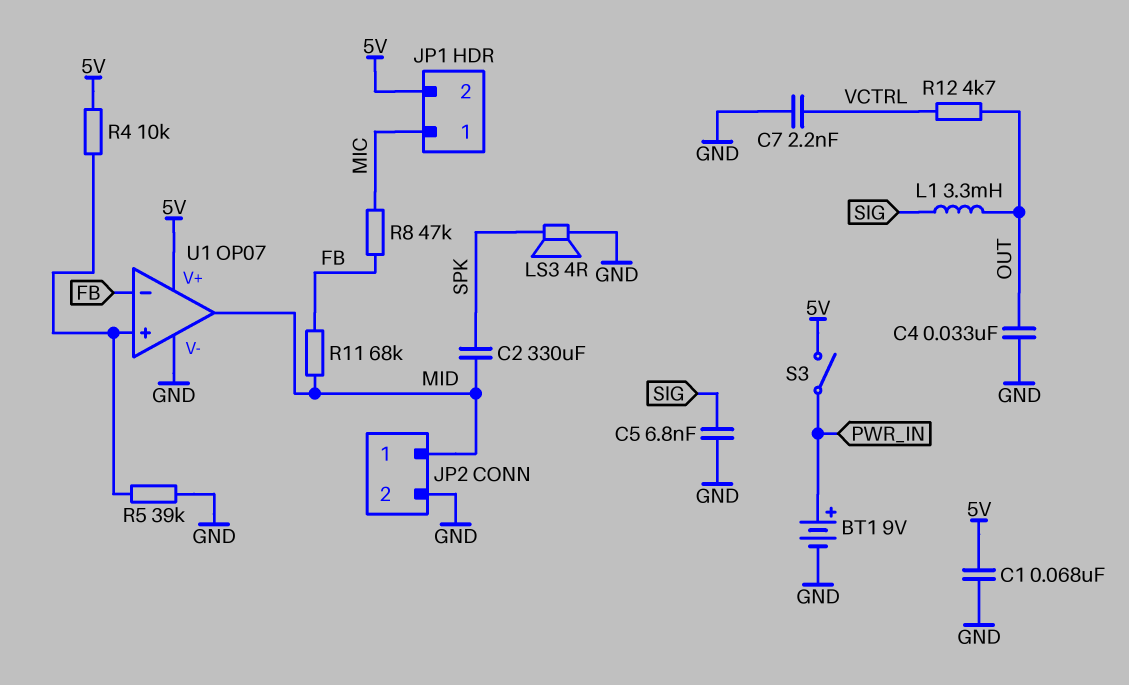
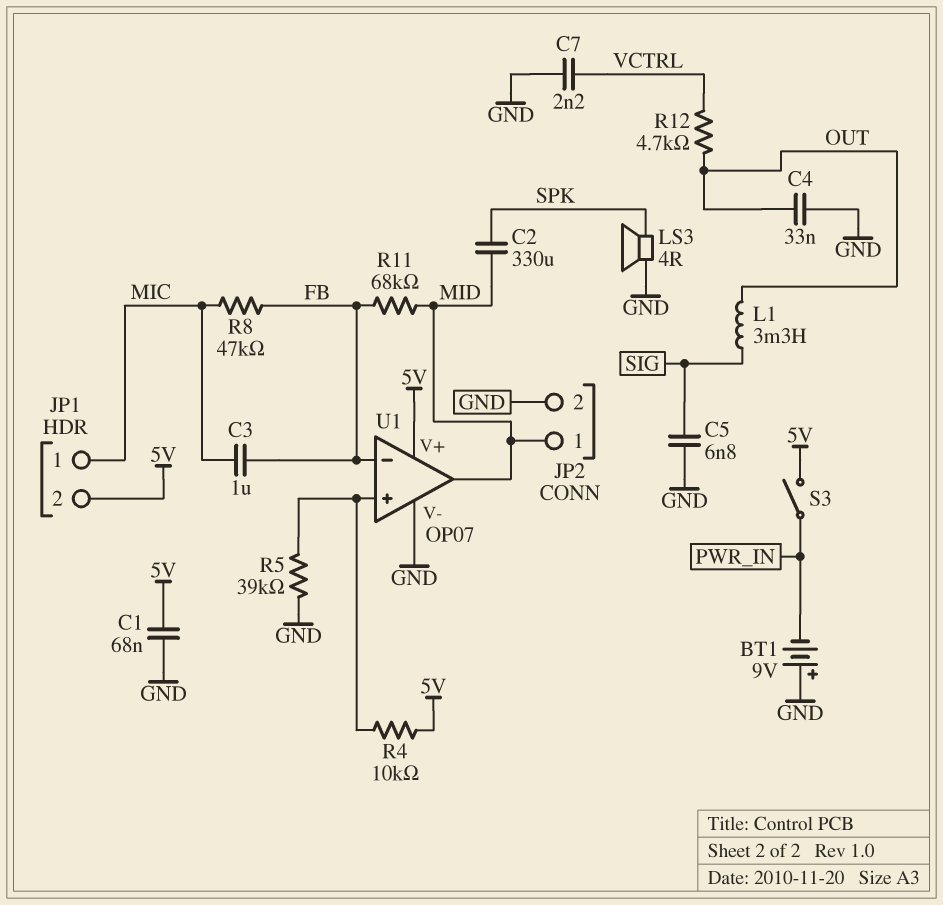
BT1: 9V (plus PWR_IN, minus GND) -> 9V (plus GND, minus PWR_IN)
C3: none -> 1uF (FB, MIC)

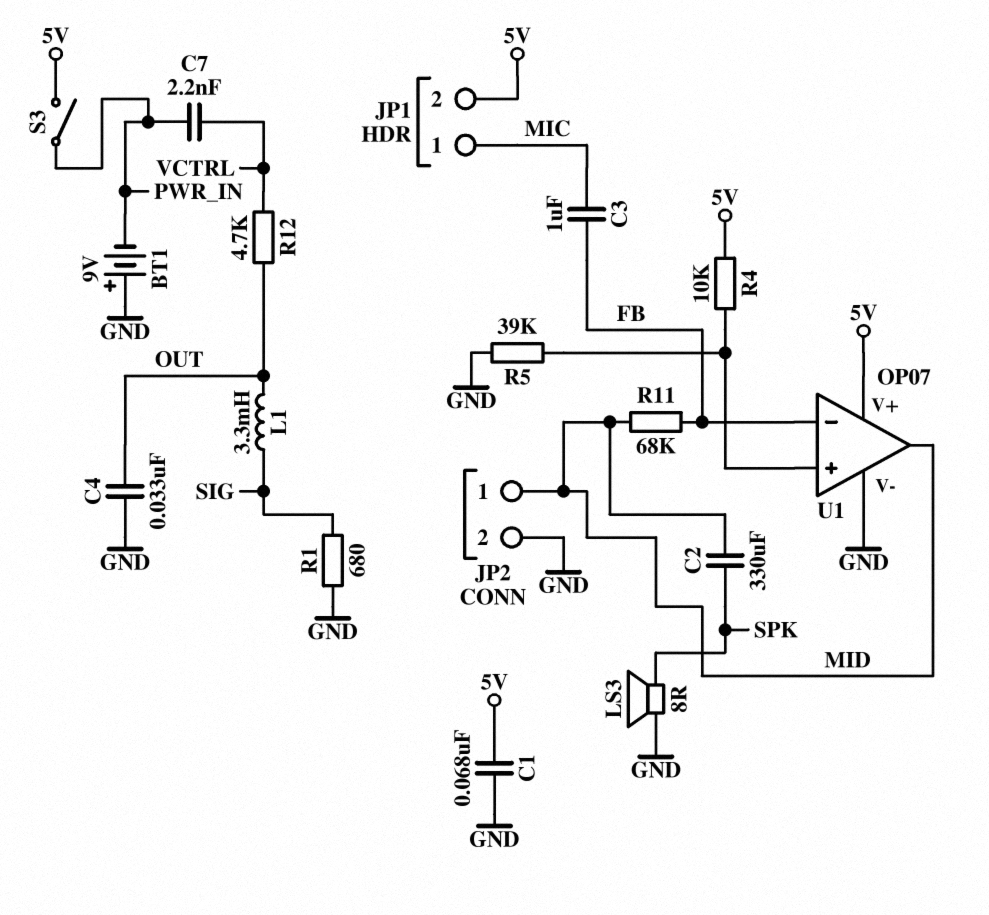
C5: 6.8nF (GND, SIG) -> none
C7: 2.2nF (GND, VCTRL) -> 2.2nF (PWR_IN, VCTRL)
LS3: speaker 4R (GND, SPK) -> speaker 8R (GND, SPK)
R1: none -> 680 (GND, SIG)
R8: 47k (FB, MIC) -> none

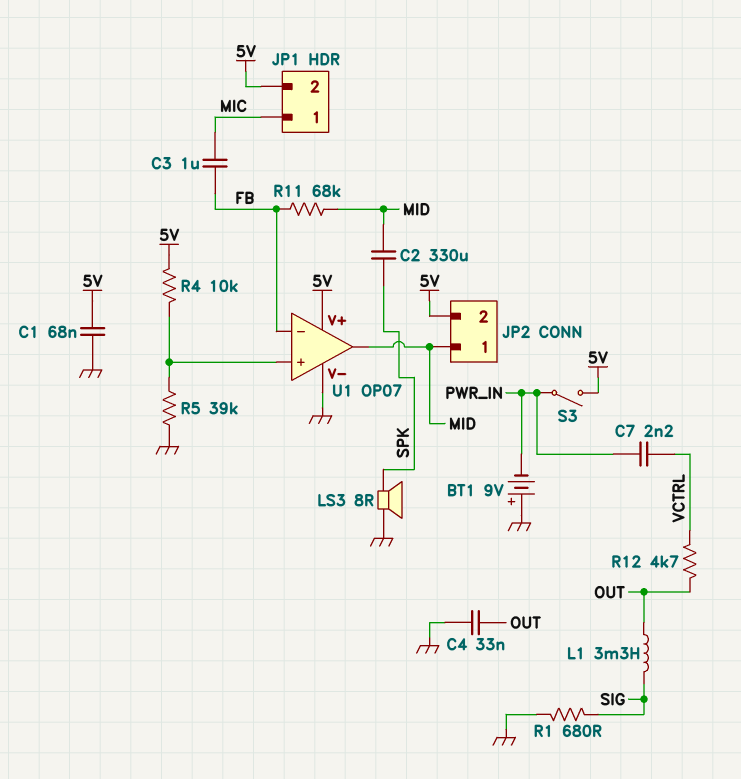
JP2 pin 2: GND -> 5V

